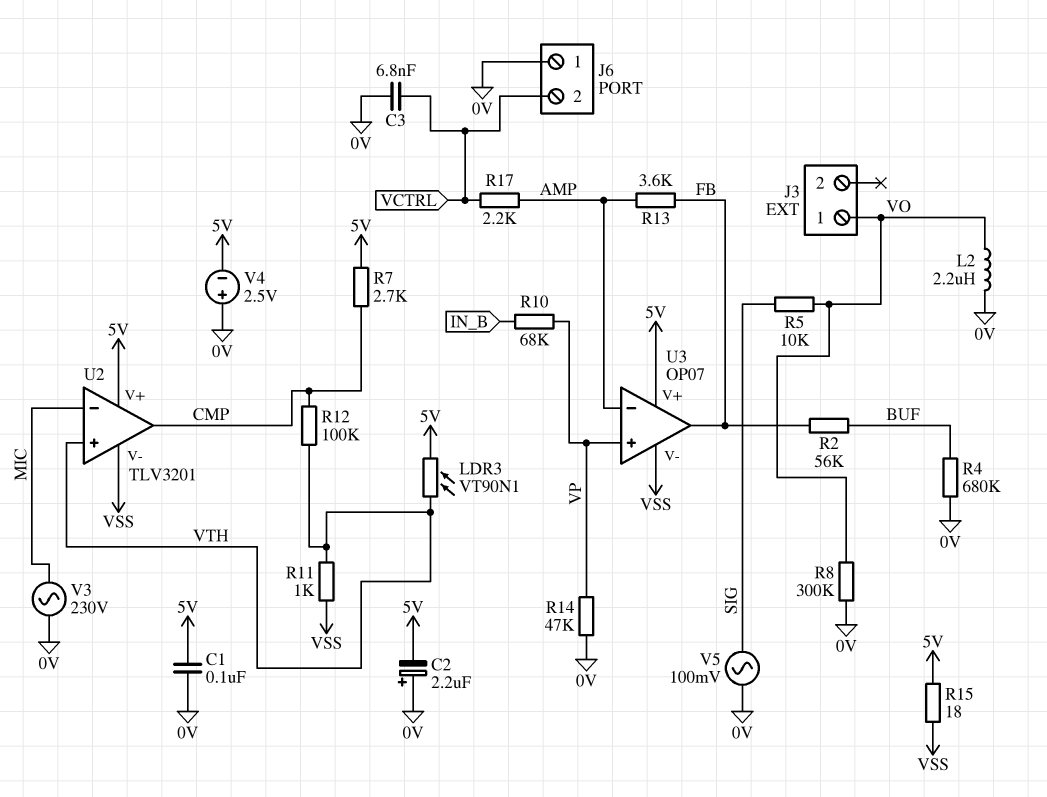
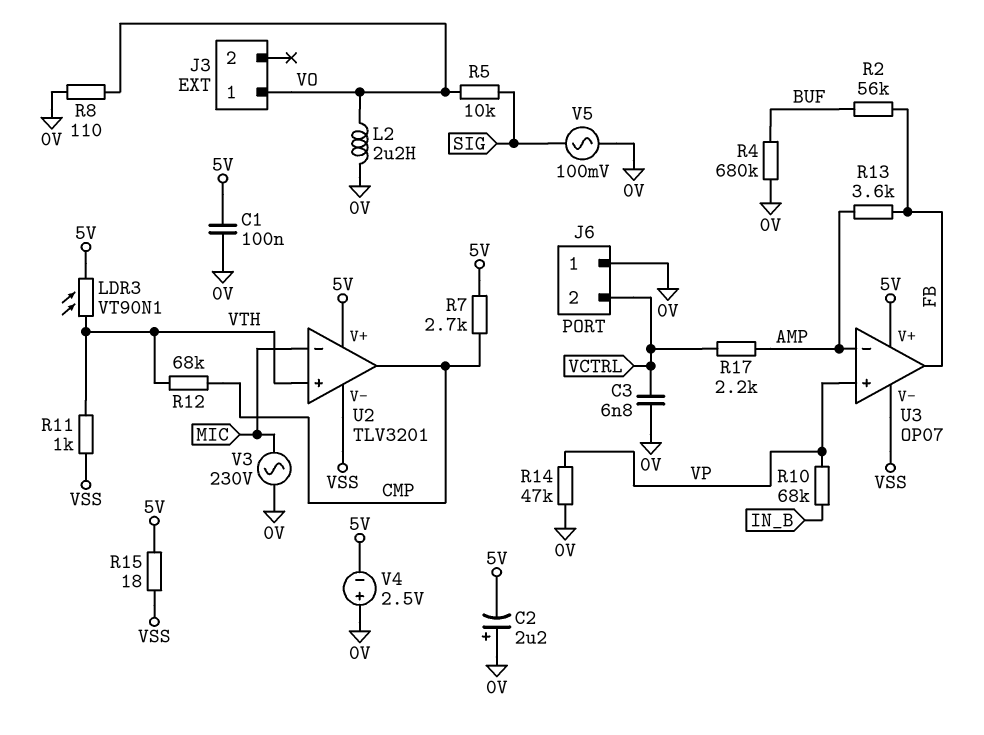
R8: 300k (0V, VO) -> 110 (0V, VO)
R12: 100k (CMP, VTH) -> 68k (CMP, VTH)

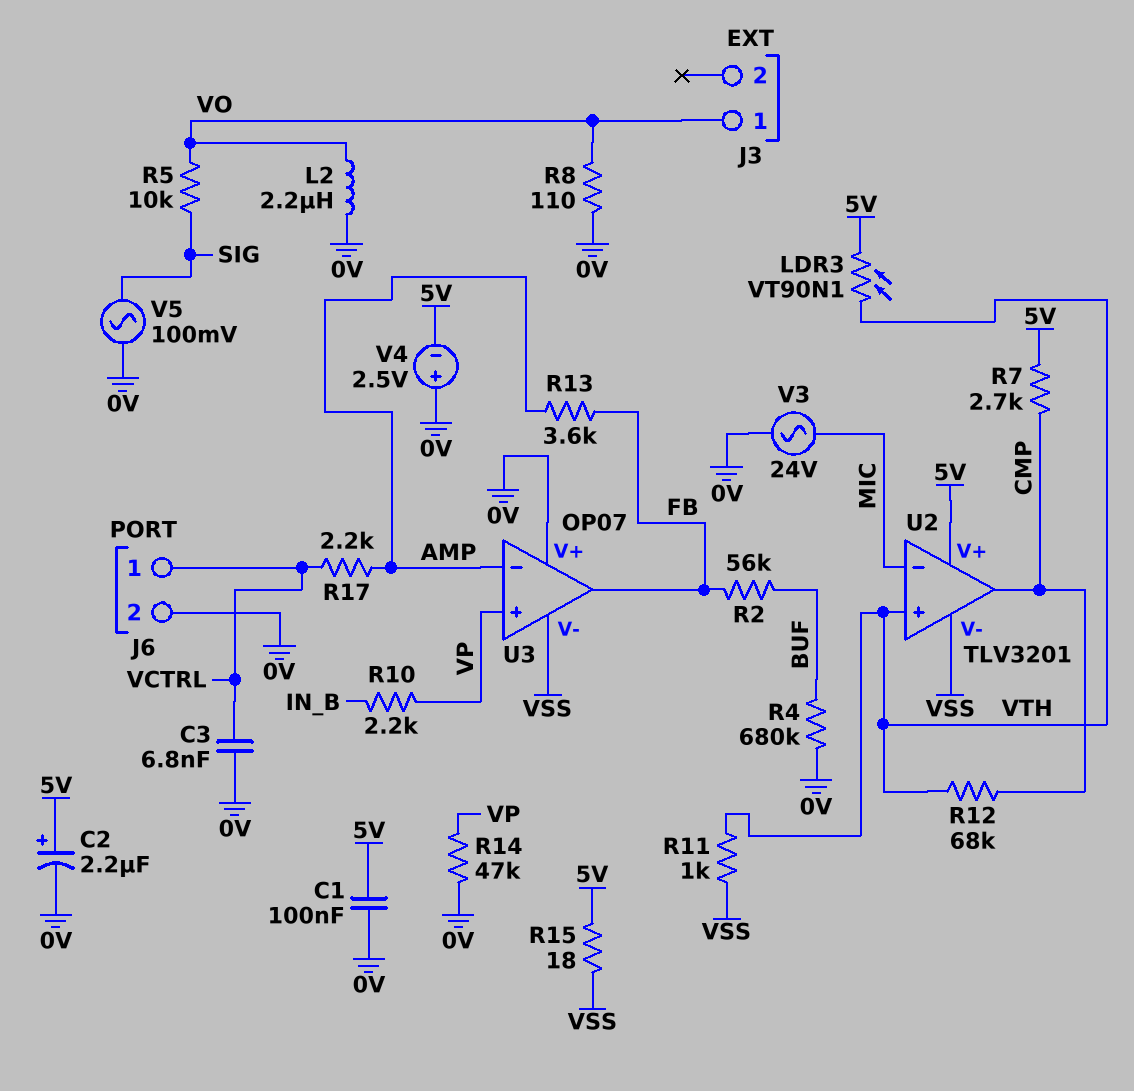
C2: 2.2uF (plus 0V, minus 5V) -> 2.2uF (plus 5V, minus 0V)
J6 pin 1: 0V -> VCTRL
J6 pin 2: VCTRL -> 0V
R10: 68k (IN_B, VP) -> 2.2k (IN_B, VP)
U3 pin V+: 5V -> 0V
V3: AC 230V (0V, MIC) -> AC 24V (0V, MIC)

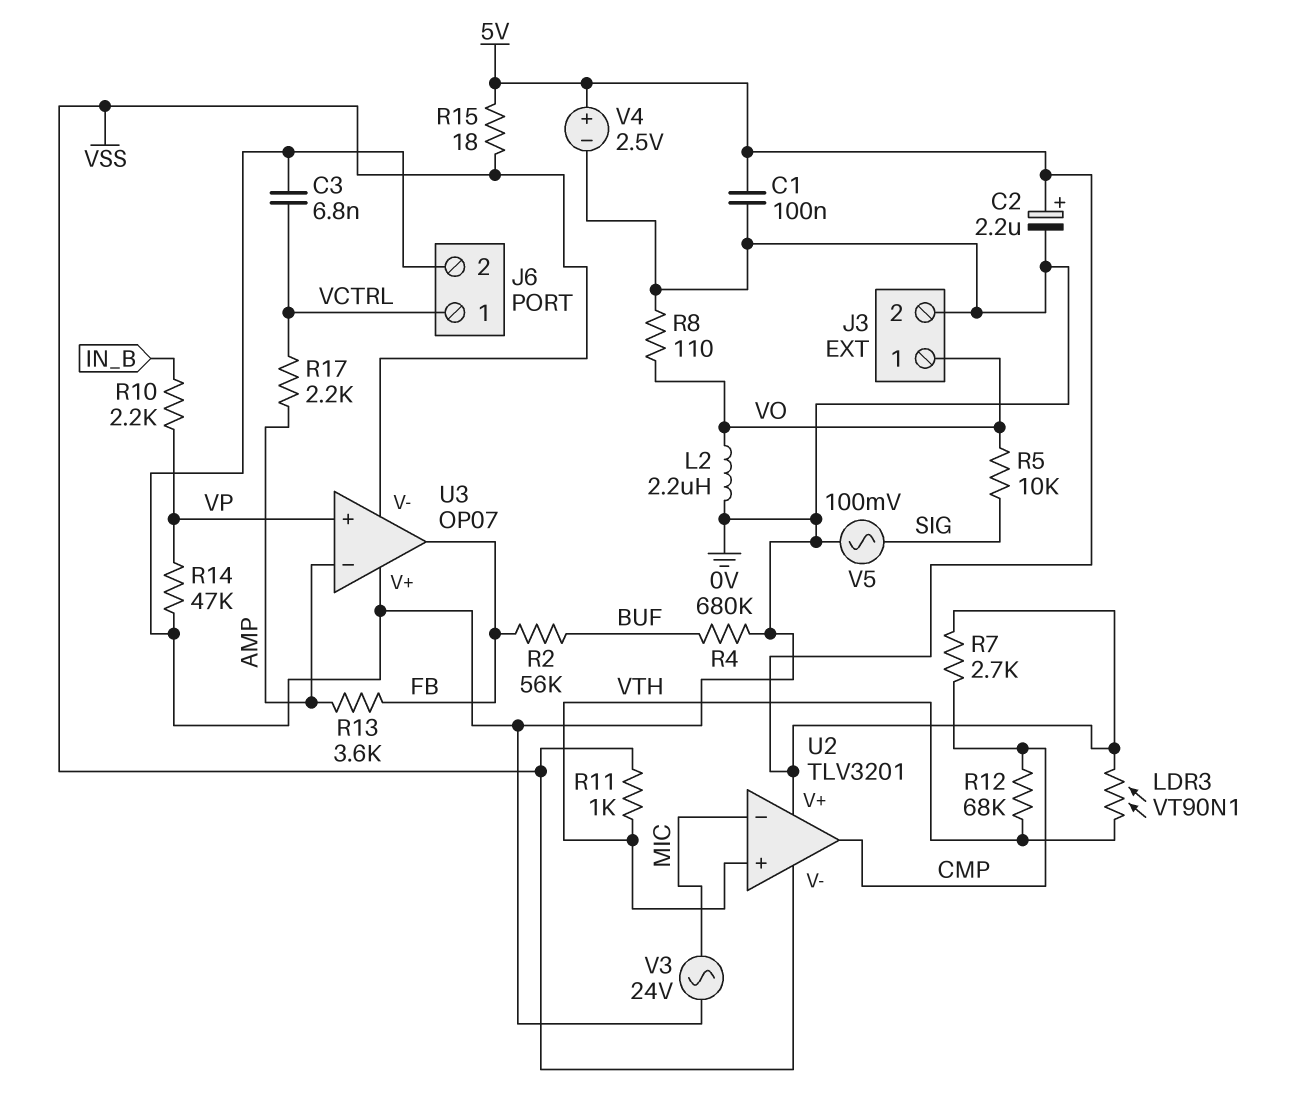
J3 pin 2: none -> 0V
V4: 2.5V (plus 0V, minus 5V) -> 2.5V (plus 5V, minus 0V)

